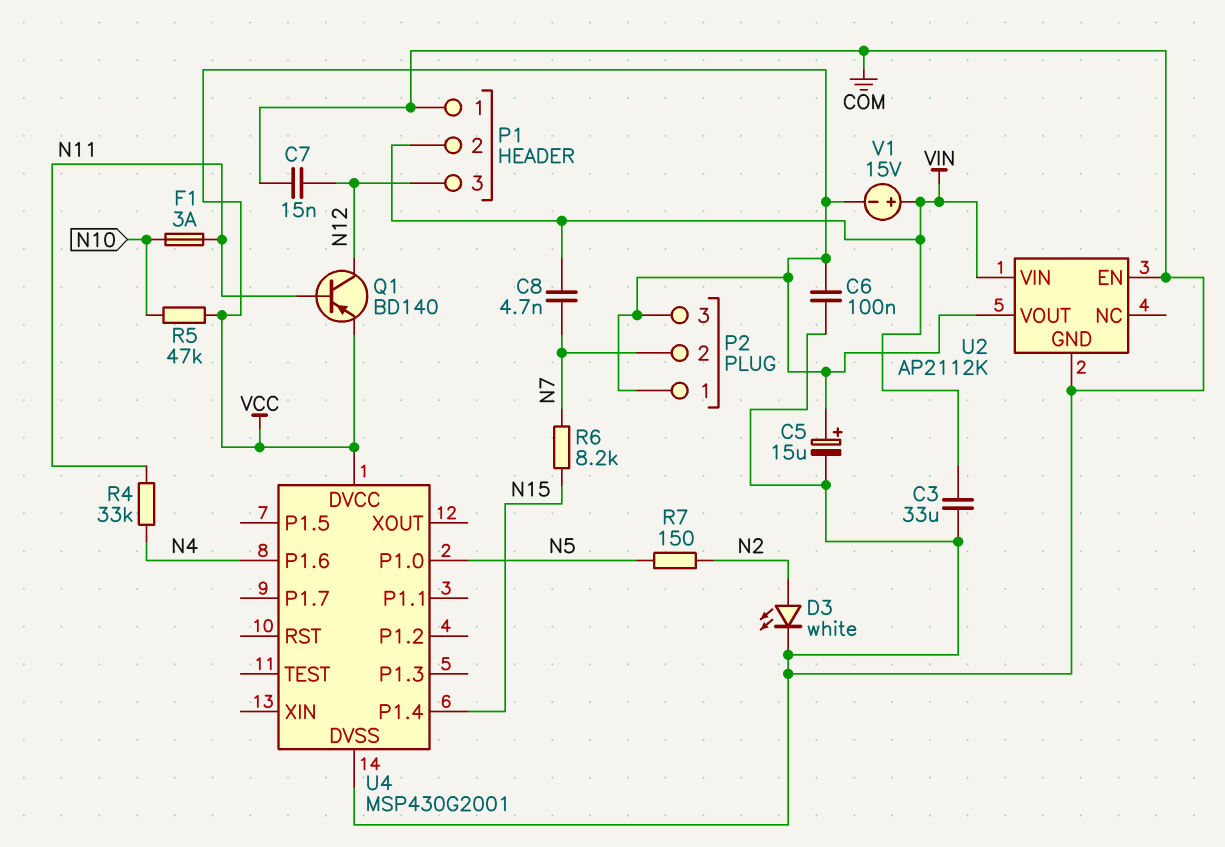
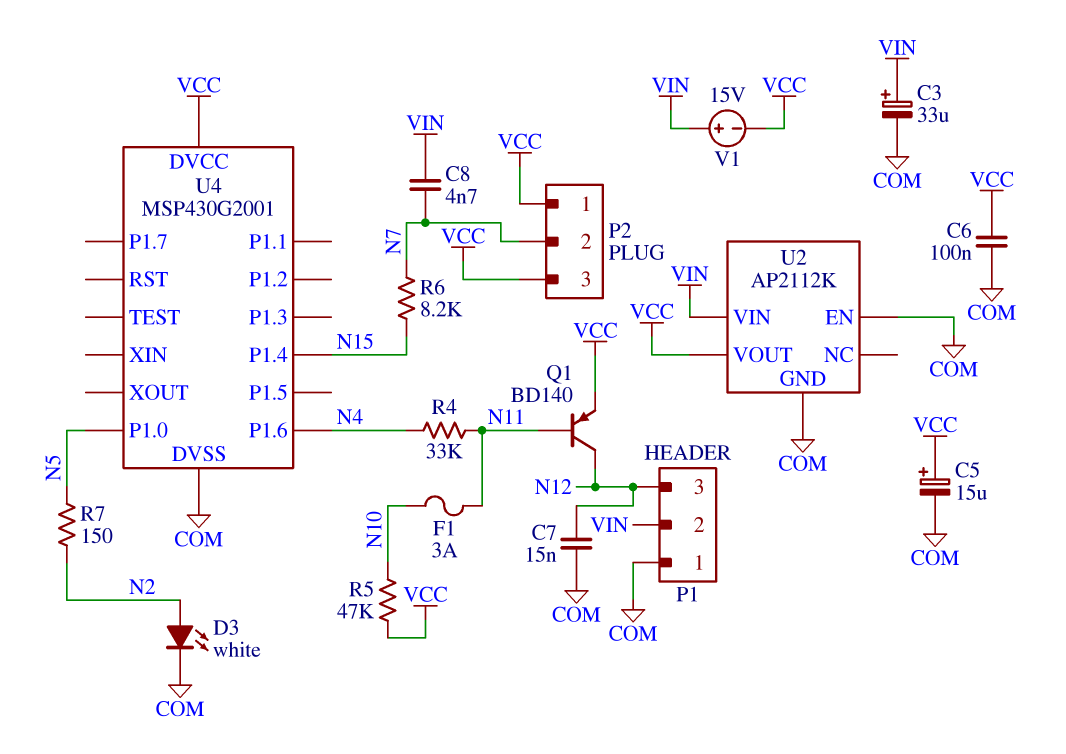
C3: 33uF (COM, VIN) -> 33uF (plus VIN, minus COM)

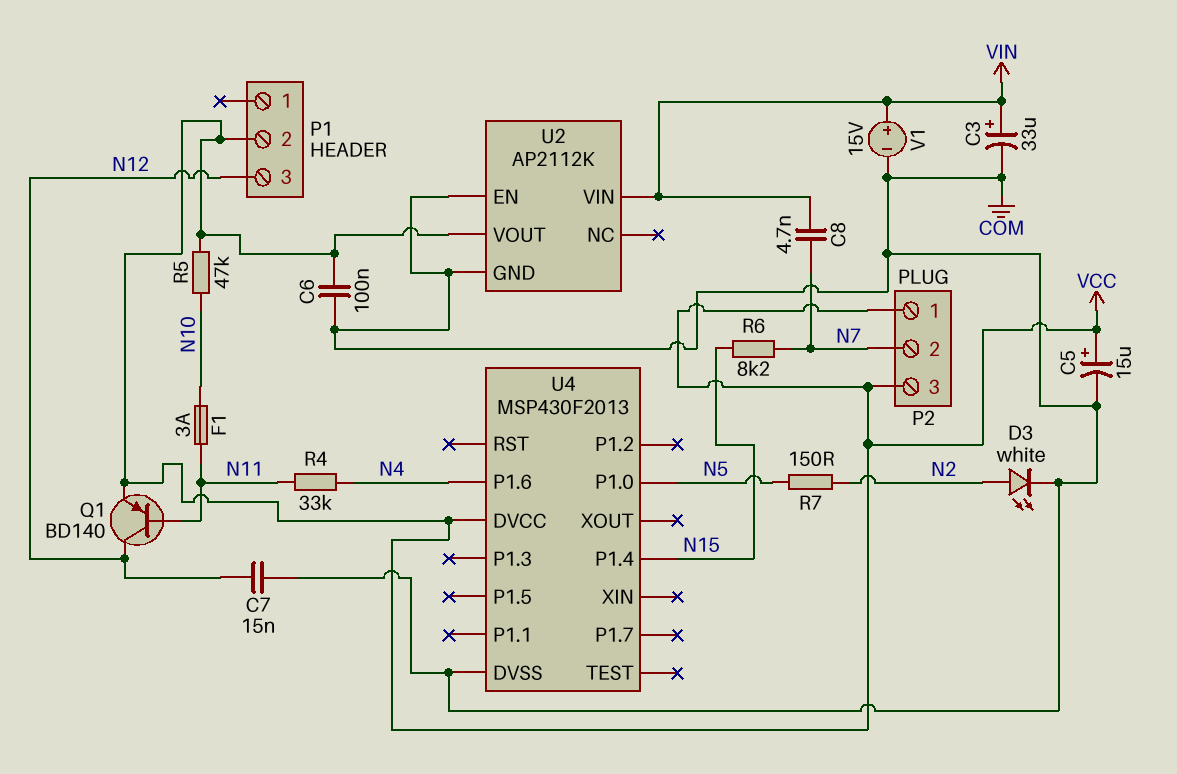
P1 pin 1: COM -> none
P1 pin 2: VIN -> VCC
U4: MSP430G2001 -> MSP430F2013
V1: 15V (plus VIN, minus VCC) -> 15V (plus VIN, minus COM)

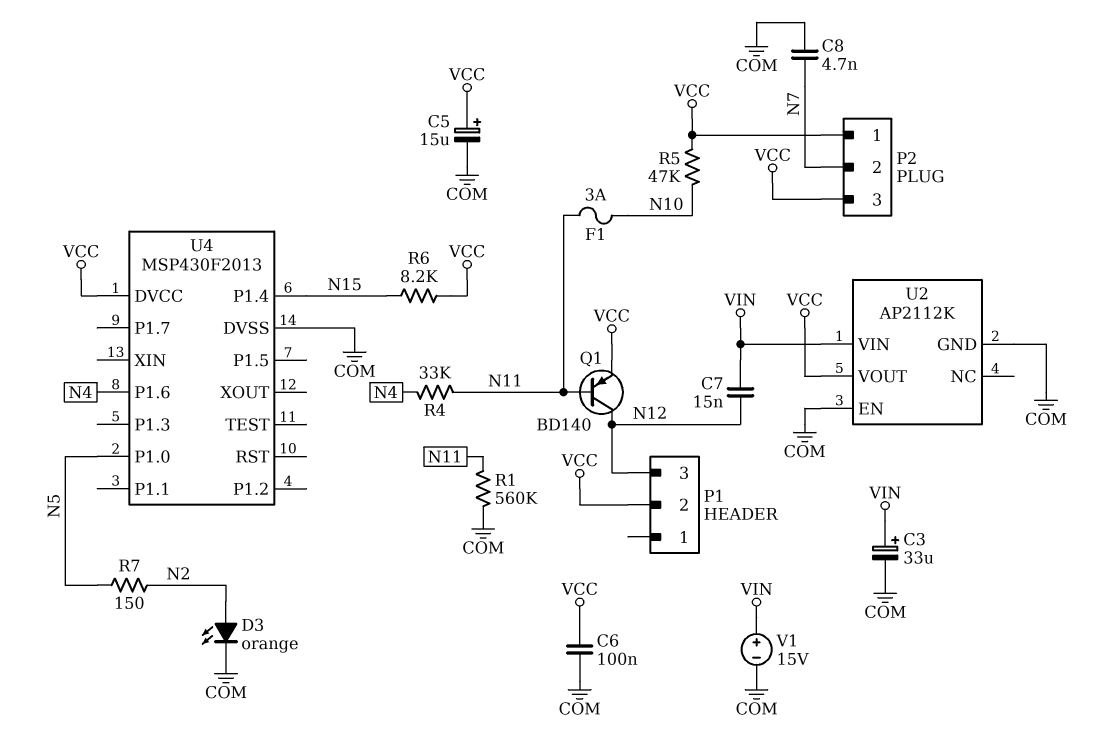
C7: 15nF (COM, N12) -> 15nF (N12, VIN)
C8: 4.7nF (N7, VIN) -> 4.7nF (COM, N7)
D3: LED white (A N2, K COM) -> LED orange (A N2, K COM)
R1: none -> 560k (COM, N11)
R6: 8.2k (N7, N15) -> 8.2k (N15, VCC)

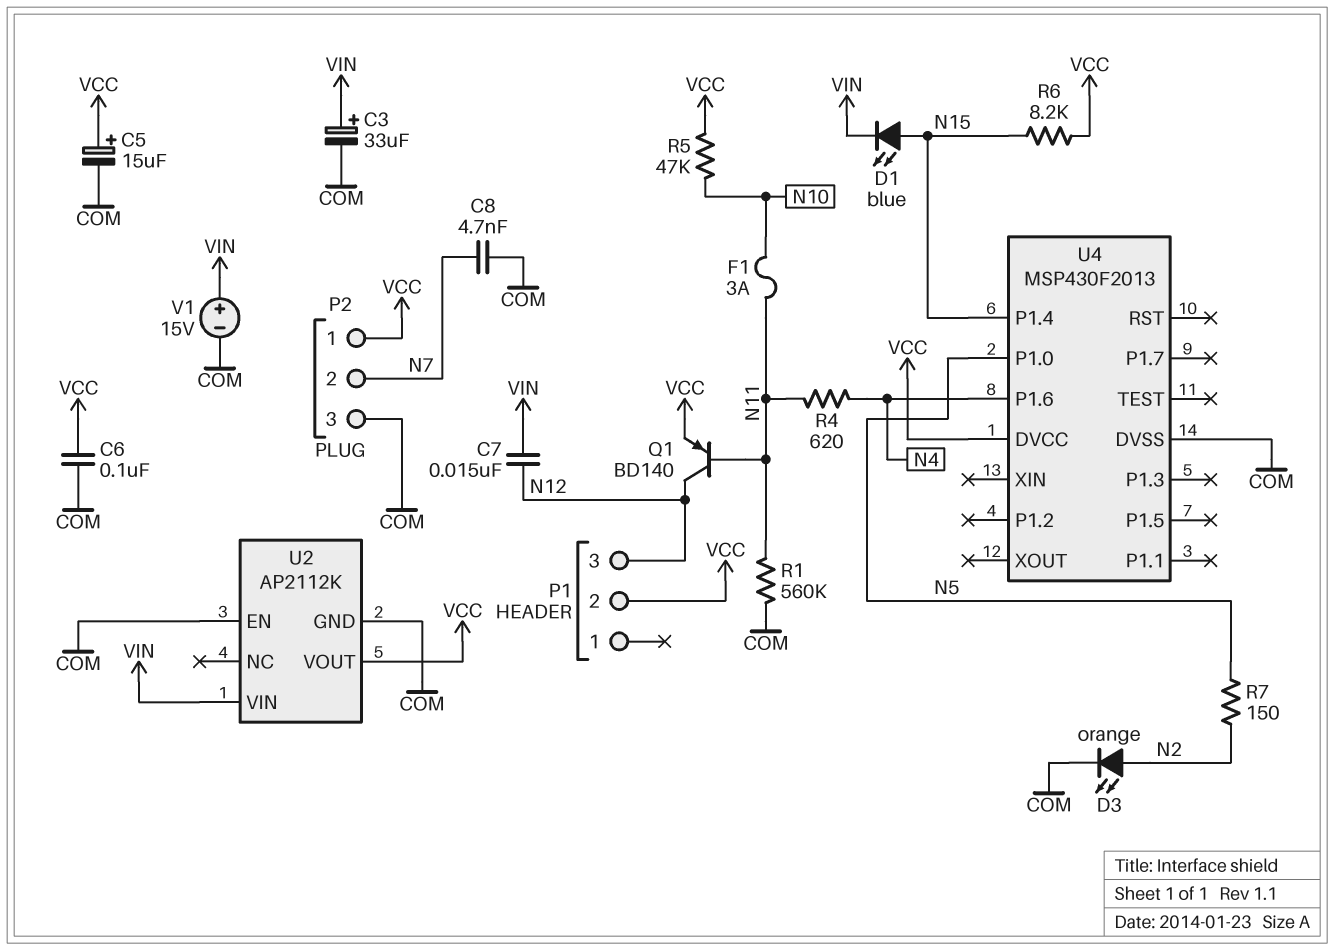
D1: none -> LED blue (A N15, K VIN)
P2 pin 3: VCC -> COM
R4: 33k (N4, N11) -> 620 (N4, N11)

